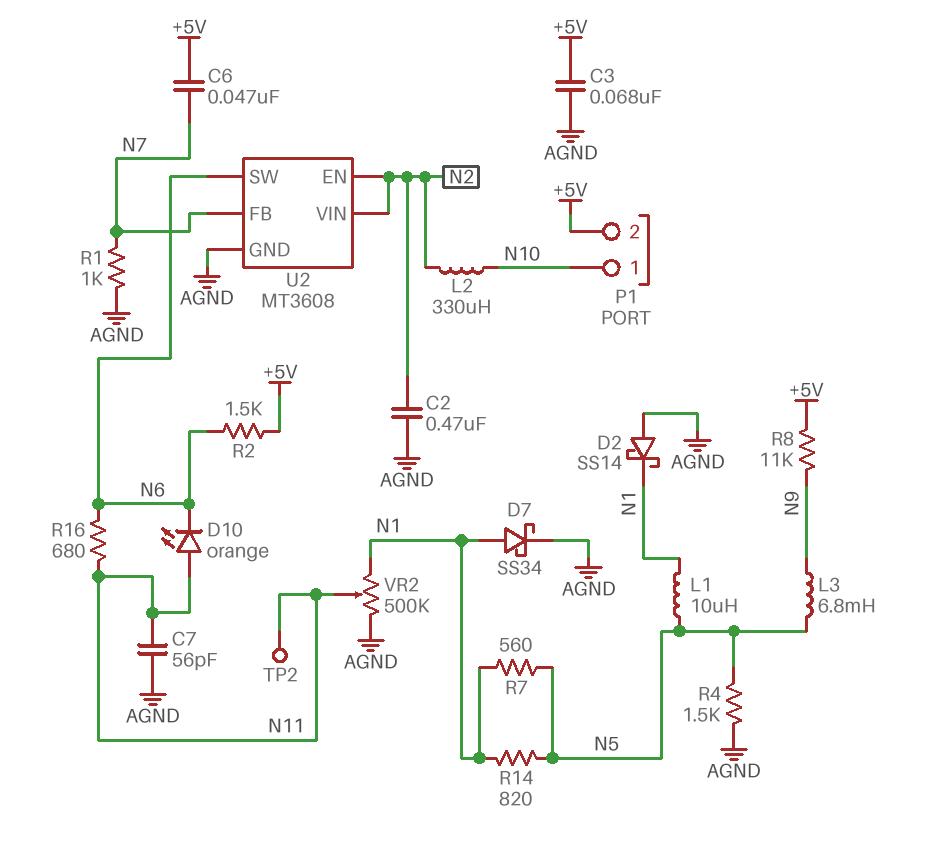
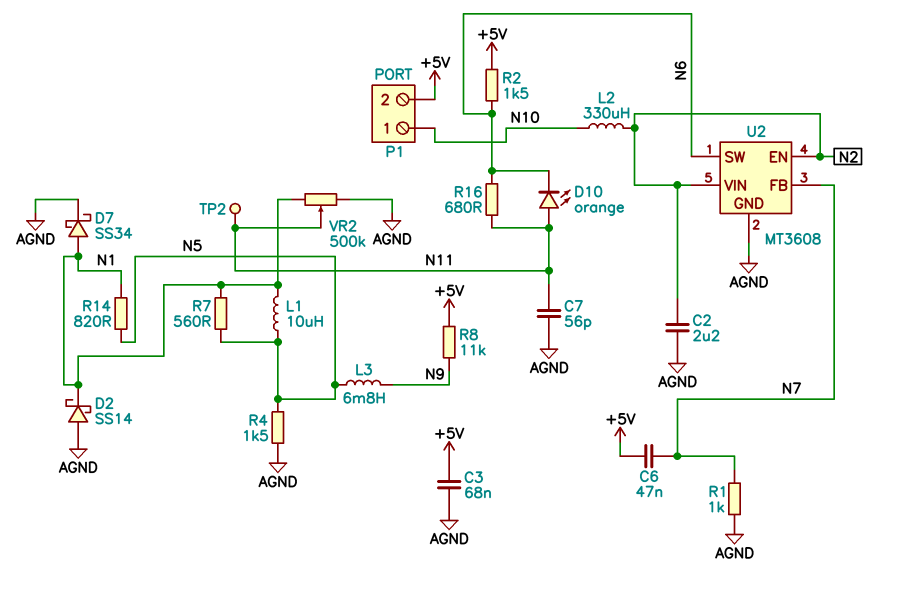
C2: 470nF (AGND, N2) -> 2.2uF (AGND, N2)

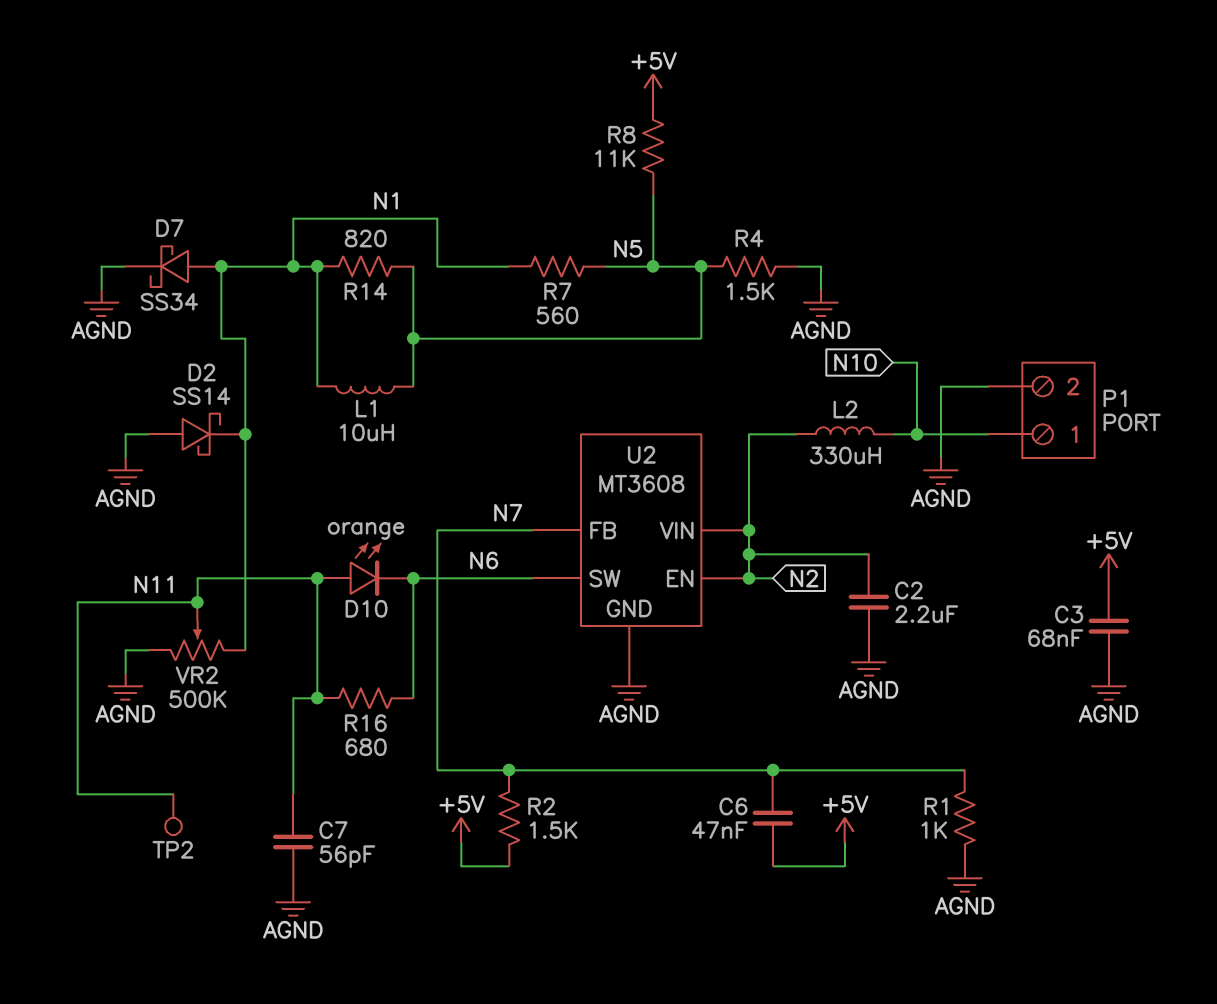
L3: 6.8mH (N5, N9) -> none
P1 pin 2: +5V -> AGND
R2: 1.5k (+5V, N6) -> 1.5k (+5V, N7)
R8: 11k (+5V, N9) -> 11k (+5V, N5)

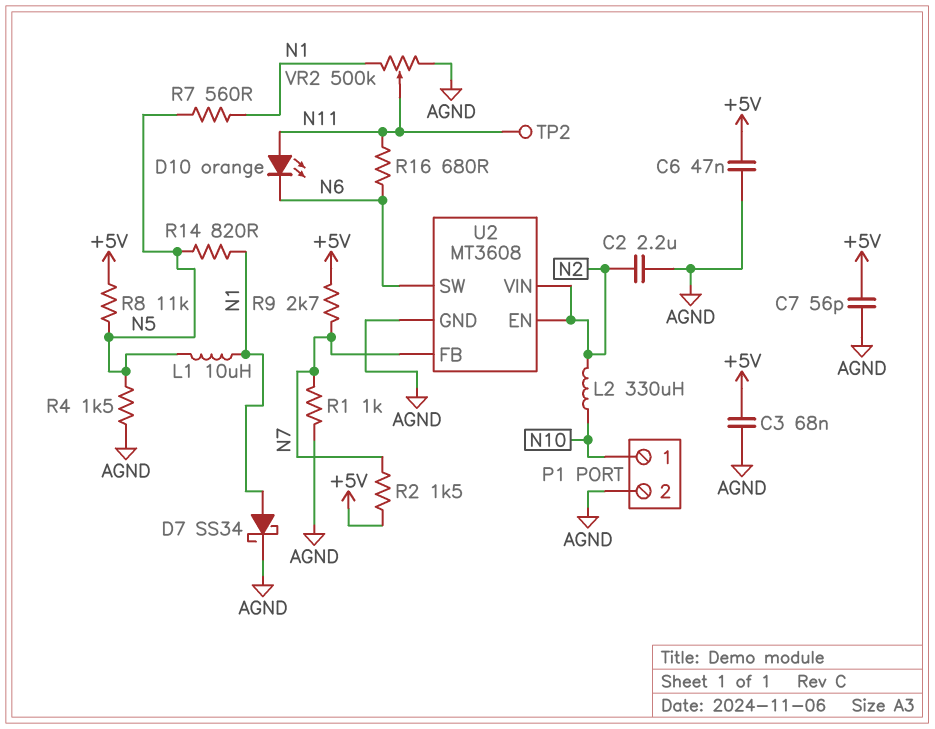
C6: 47nF (+5V, N7) -> 47nF (+5V, AGND)
C7: 56pF (AGND, N11) -> 56pF (+5V, AGND)
D2: schottky SS14 (A AGND, K N1) -> none
R9: none -> 2.7k (+5V, N7)

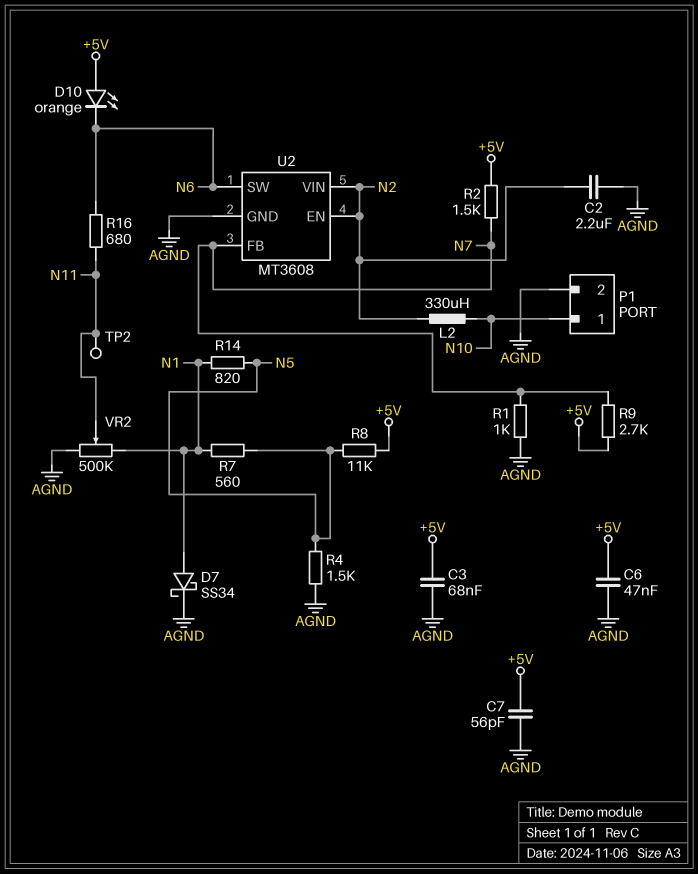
D10: LED orange (A N11, K N6) -> LED orange (A +5V, K N6)
L1: 10uH (N1, N5) -> none

